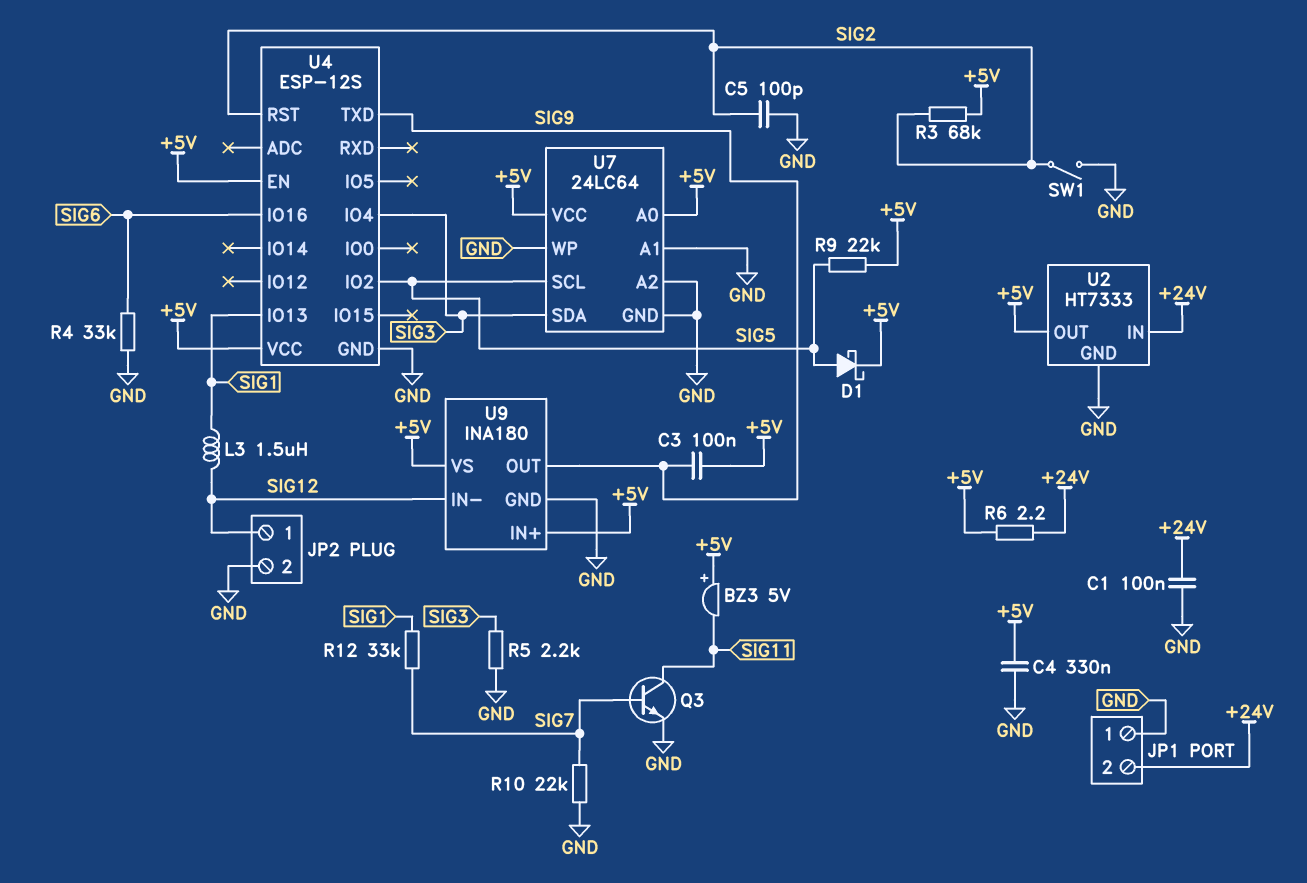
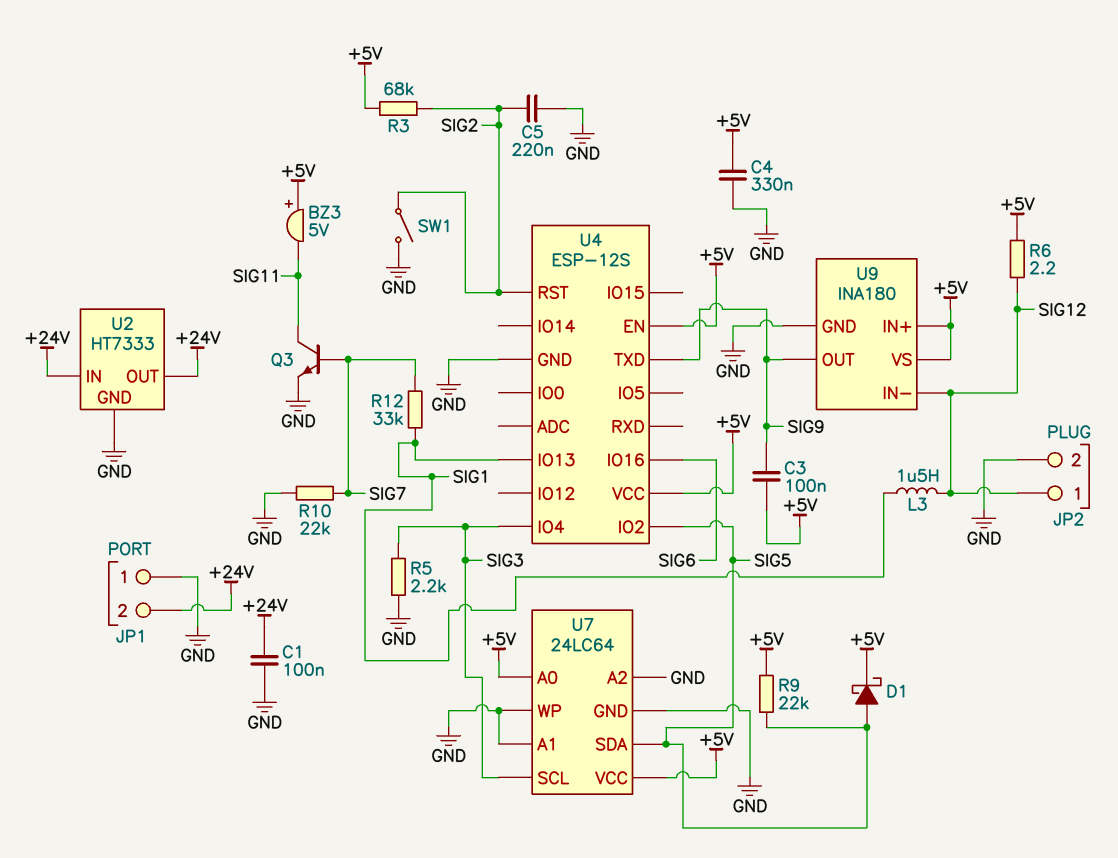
C5: 100pF (GND, SIG2) -> 220nF (GND, SIG2)
R4: 33k (GND, SIG6) -> none
R6: 2.2 (+5V, +24V) -> 2.2 (+5V, SIG12)
U2 pin OUT: +5V -> +24V
U7 pin SCL: SIG5 -> SIG3
U7 pin SDA: SIG3 -> SIG5

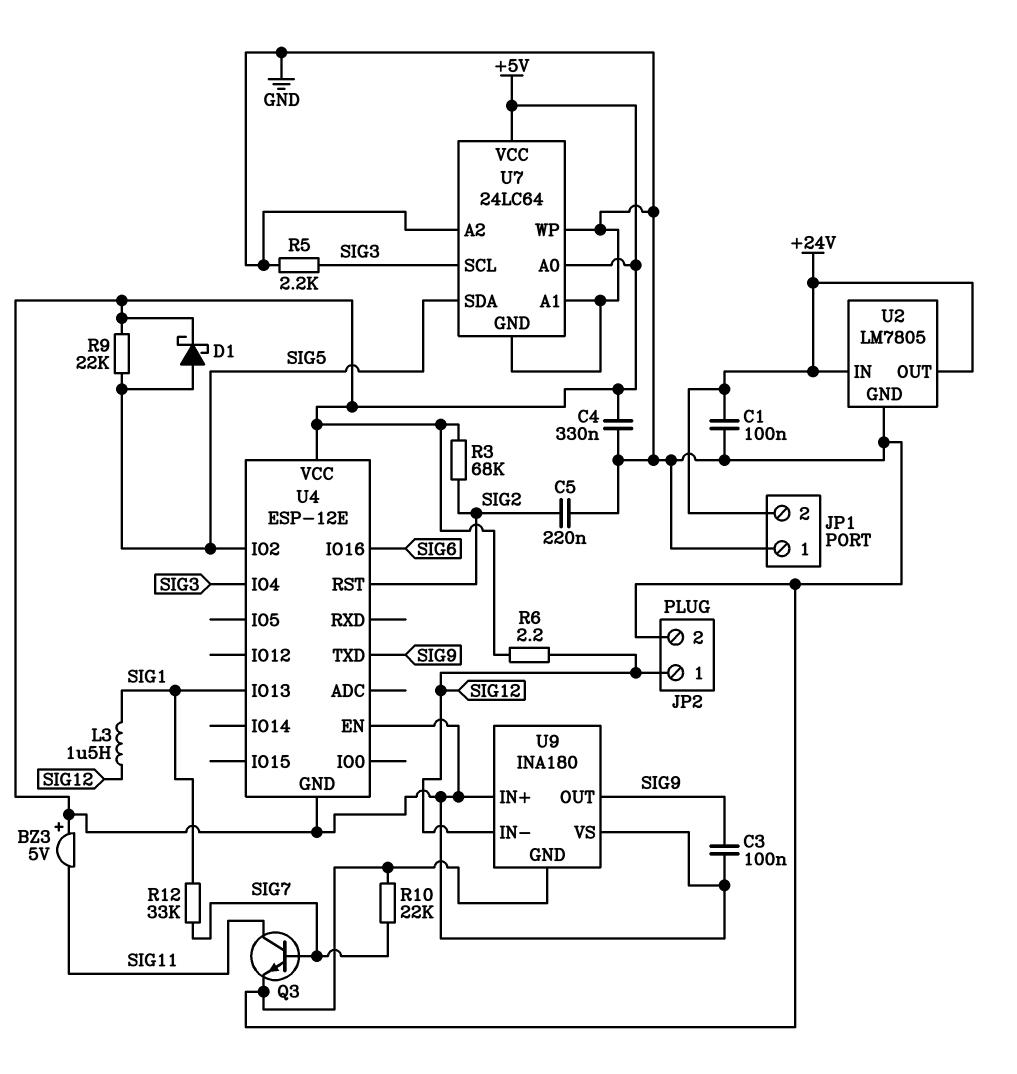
SW1: switch (GND, SIG2) -> none
U2: HT7333 -> LM7805
U4: ESP-12S -> ESP-12E
U4 pin GND: GND -> +5V

